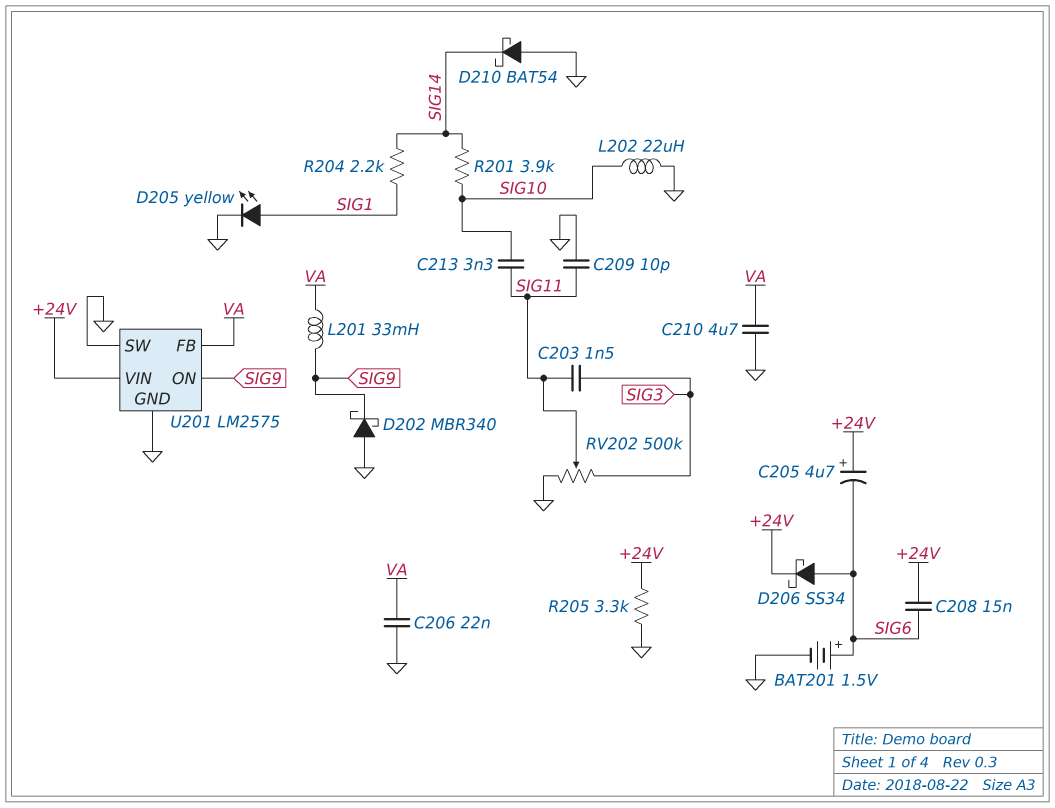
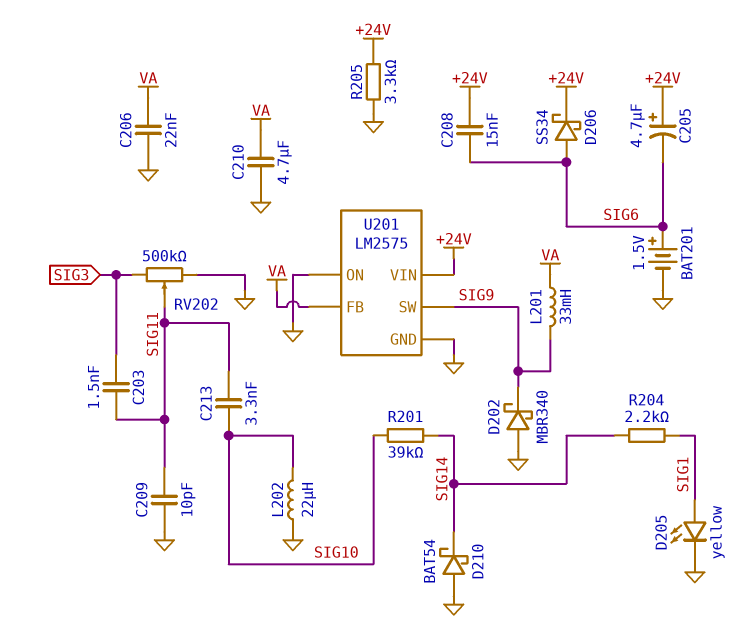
R201: 3.9k (SIG10, SIG14) -> 39k (SIG10, SIG14)
U201 pin ON: SIG9 -> GND
U201 pin SW: GND -> SIG9

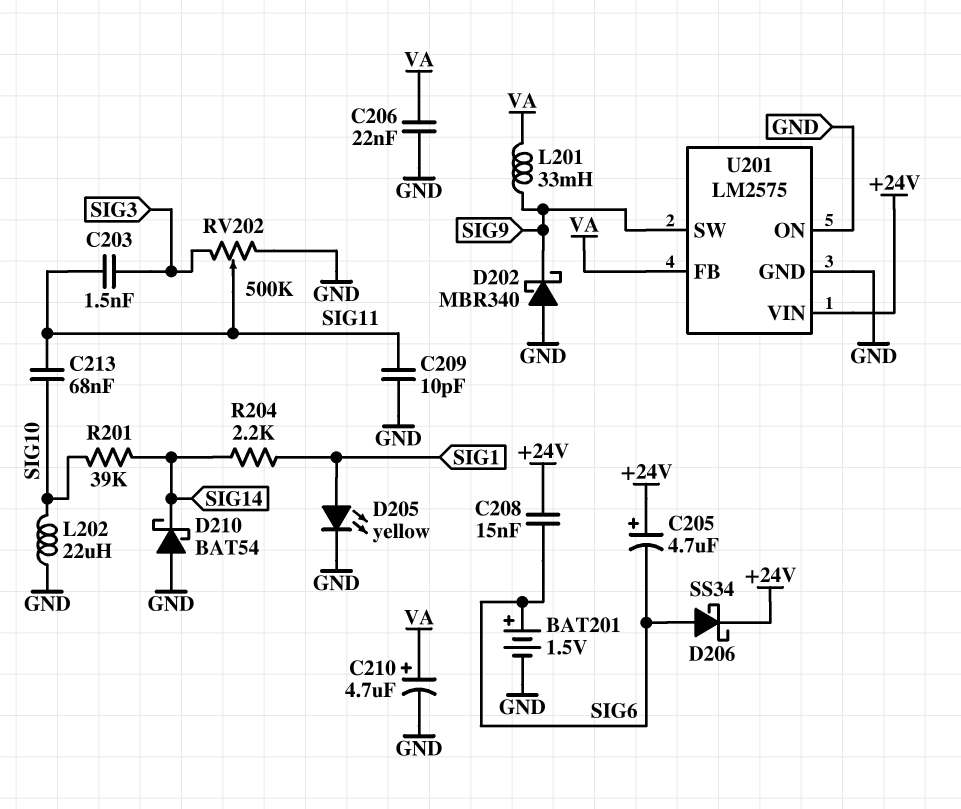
C210: 4.7uF (GND, VA) -> 4.7uF (plus VA, minus GND)
C213: 3.3nF (SIG10, SIG11) -> 68nF (SIG10, SIG11)
R205: 3.3k (+24V, GND) -> none

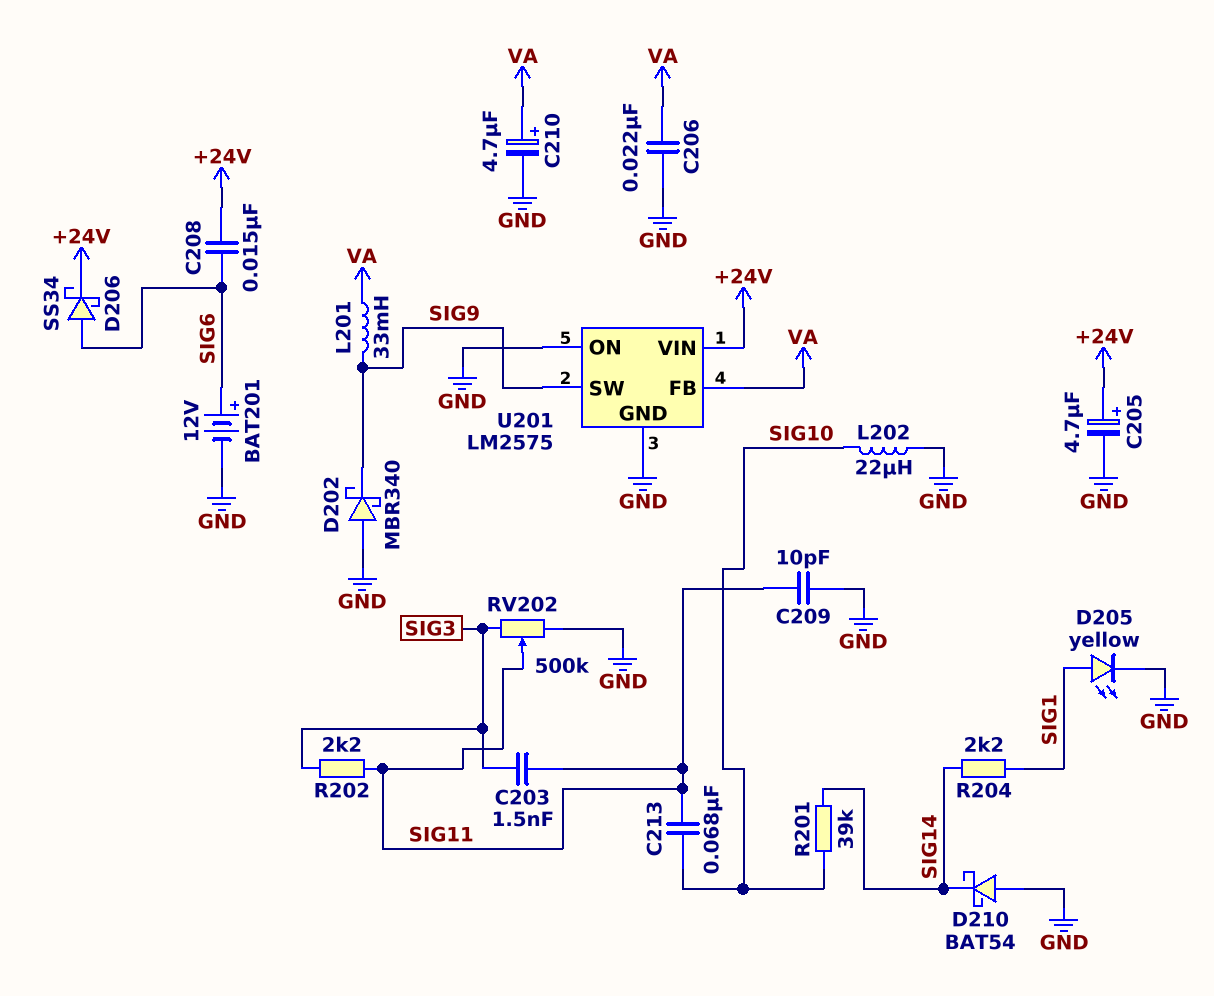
BAT201: 1.5V (plus SIG6, minus GND) -> 12V (plus SIG6, minus GND)
C205: 4.7uF (plus +24V, minus SIG6) -> 4.7uF (plus +24V, minus GND)
R202: none -> 2.2k (SIG3, SIG11)

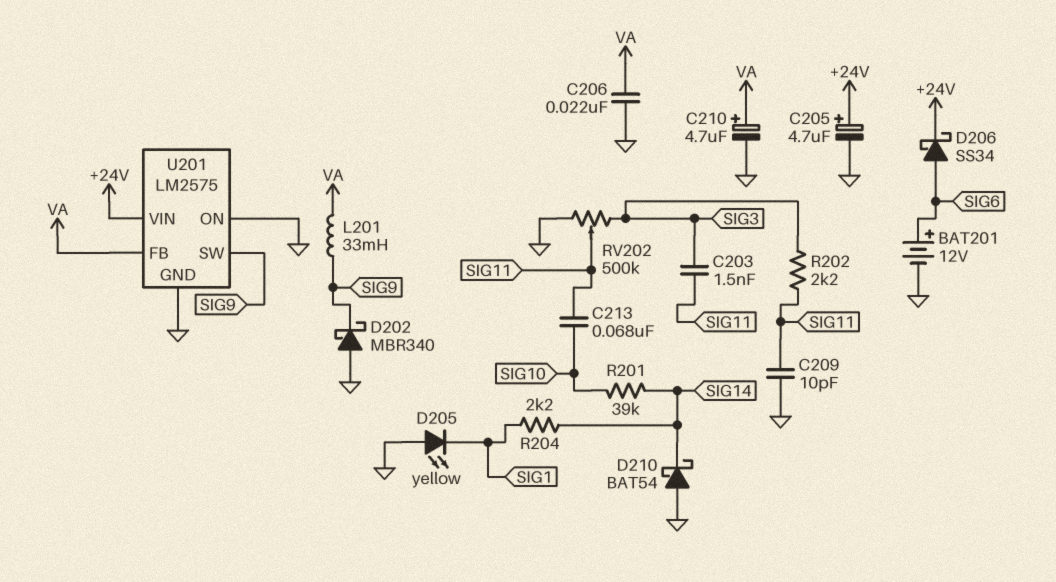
C208: 15nF (+24V, SIG6) -> none
D205: LED yellow (A SIG1, K GND) -> LED yellow (A GND, K SIG1)
L202: 22uH (GND, SIG10) -> none

